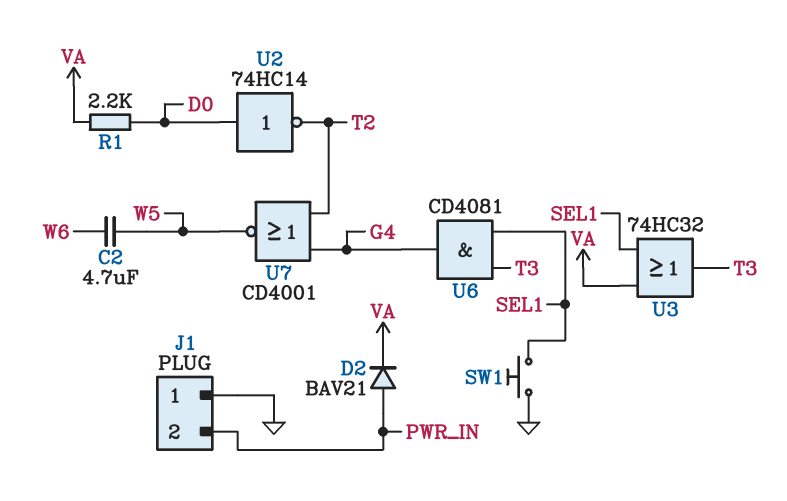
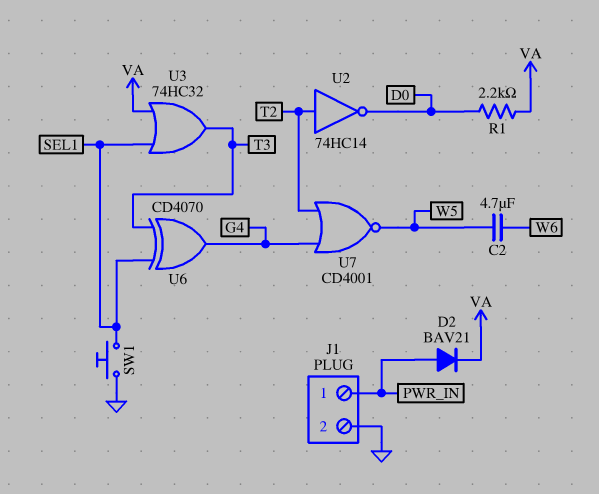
J1 pin 1: GND -> PWR_IN
J1 pin 2: PWR_IN -> GND
U2: NOT 74HC14 (in D0, out T2) -> NOT 74HC14 (in T2, out D0)
U6: AND CD4081 (in SEL1, in T3, out G4) -> XOR CD4070 (in SEL1, in T3, out G4)

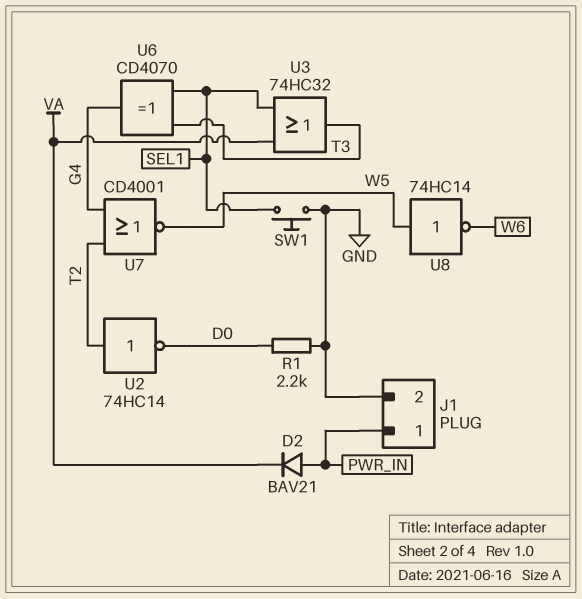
C2: 4.7uF (W5, W6) -> none
R1: 2.2k (D0, VA) -> 2.2k (D0, GND)
U8: none -> NOT 74HC14 (in W5, out W6)

